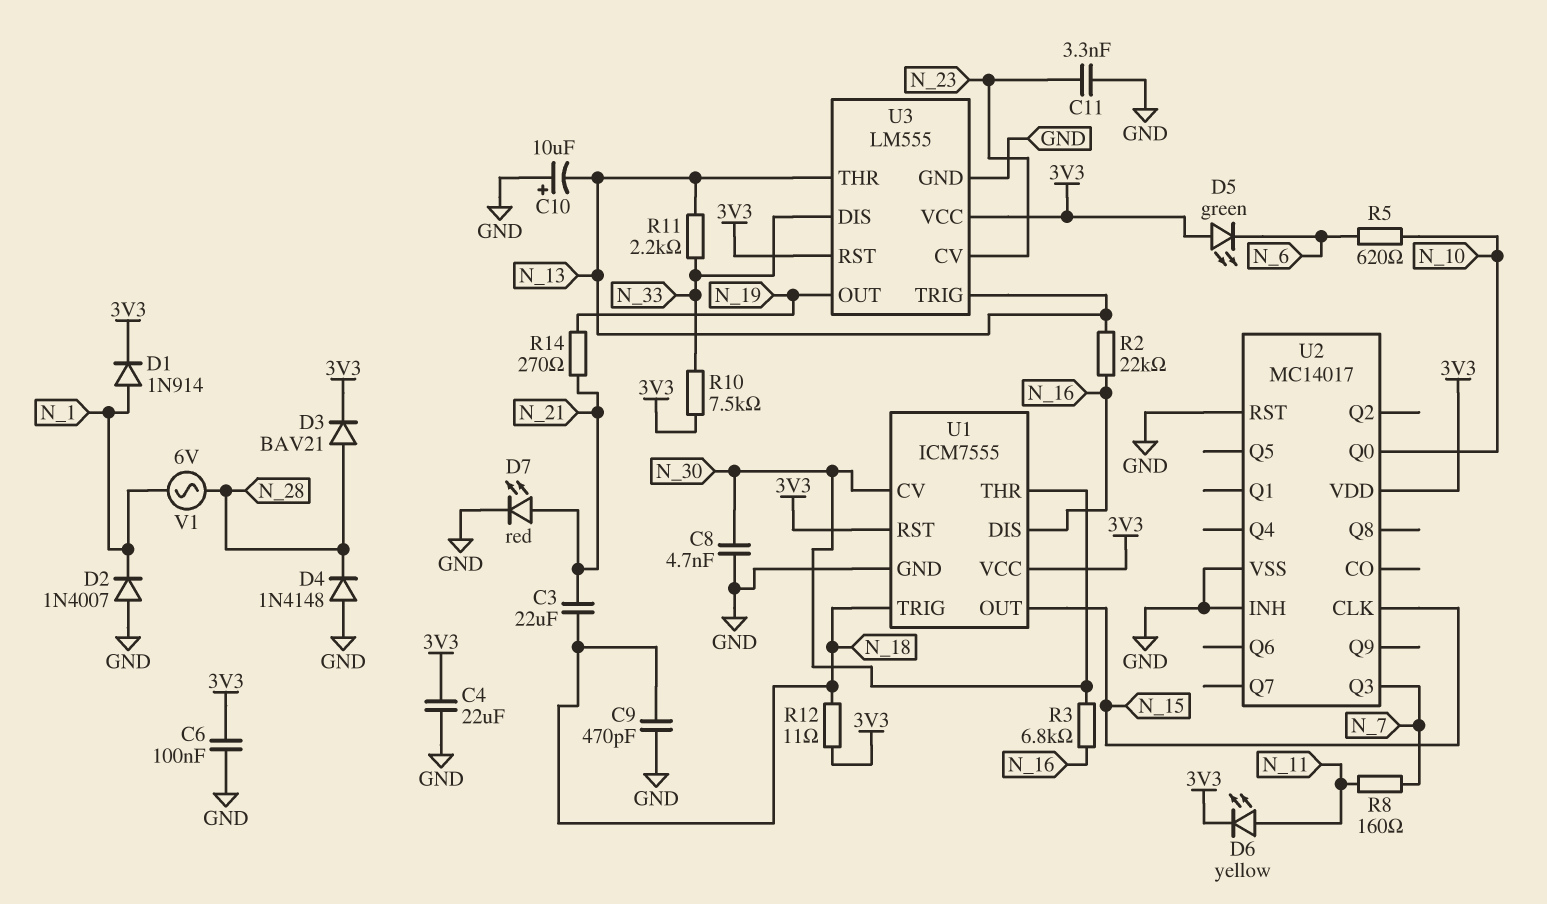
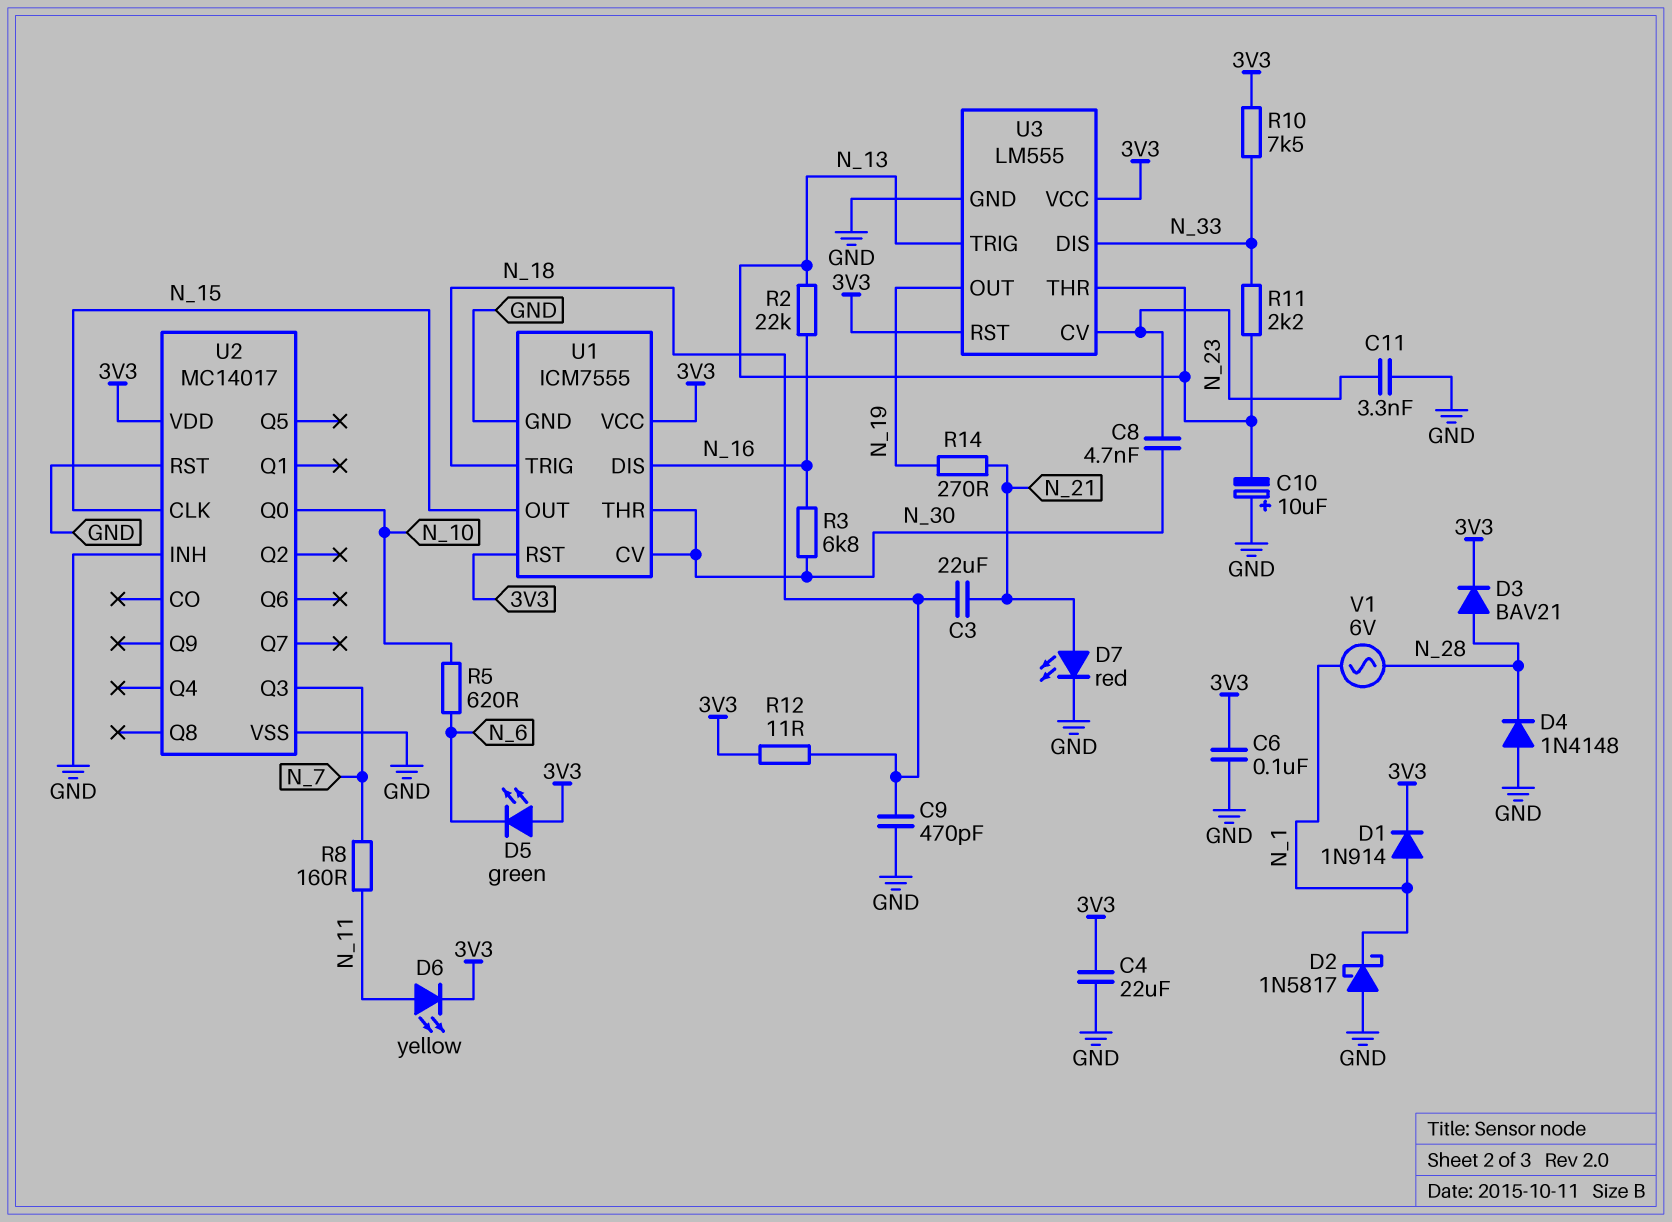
C8: 4.7nF (GND, N_30) -> 4.7nF (N_23, N_30)
D2: diode 1N4007 (A GND, K N_1) -> schottky 1N5817 (A GND, K N_1)

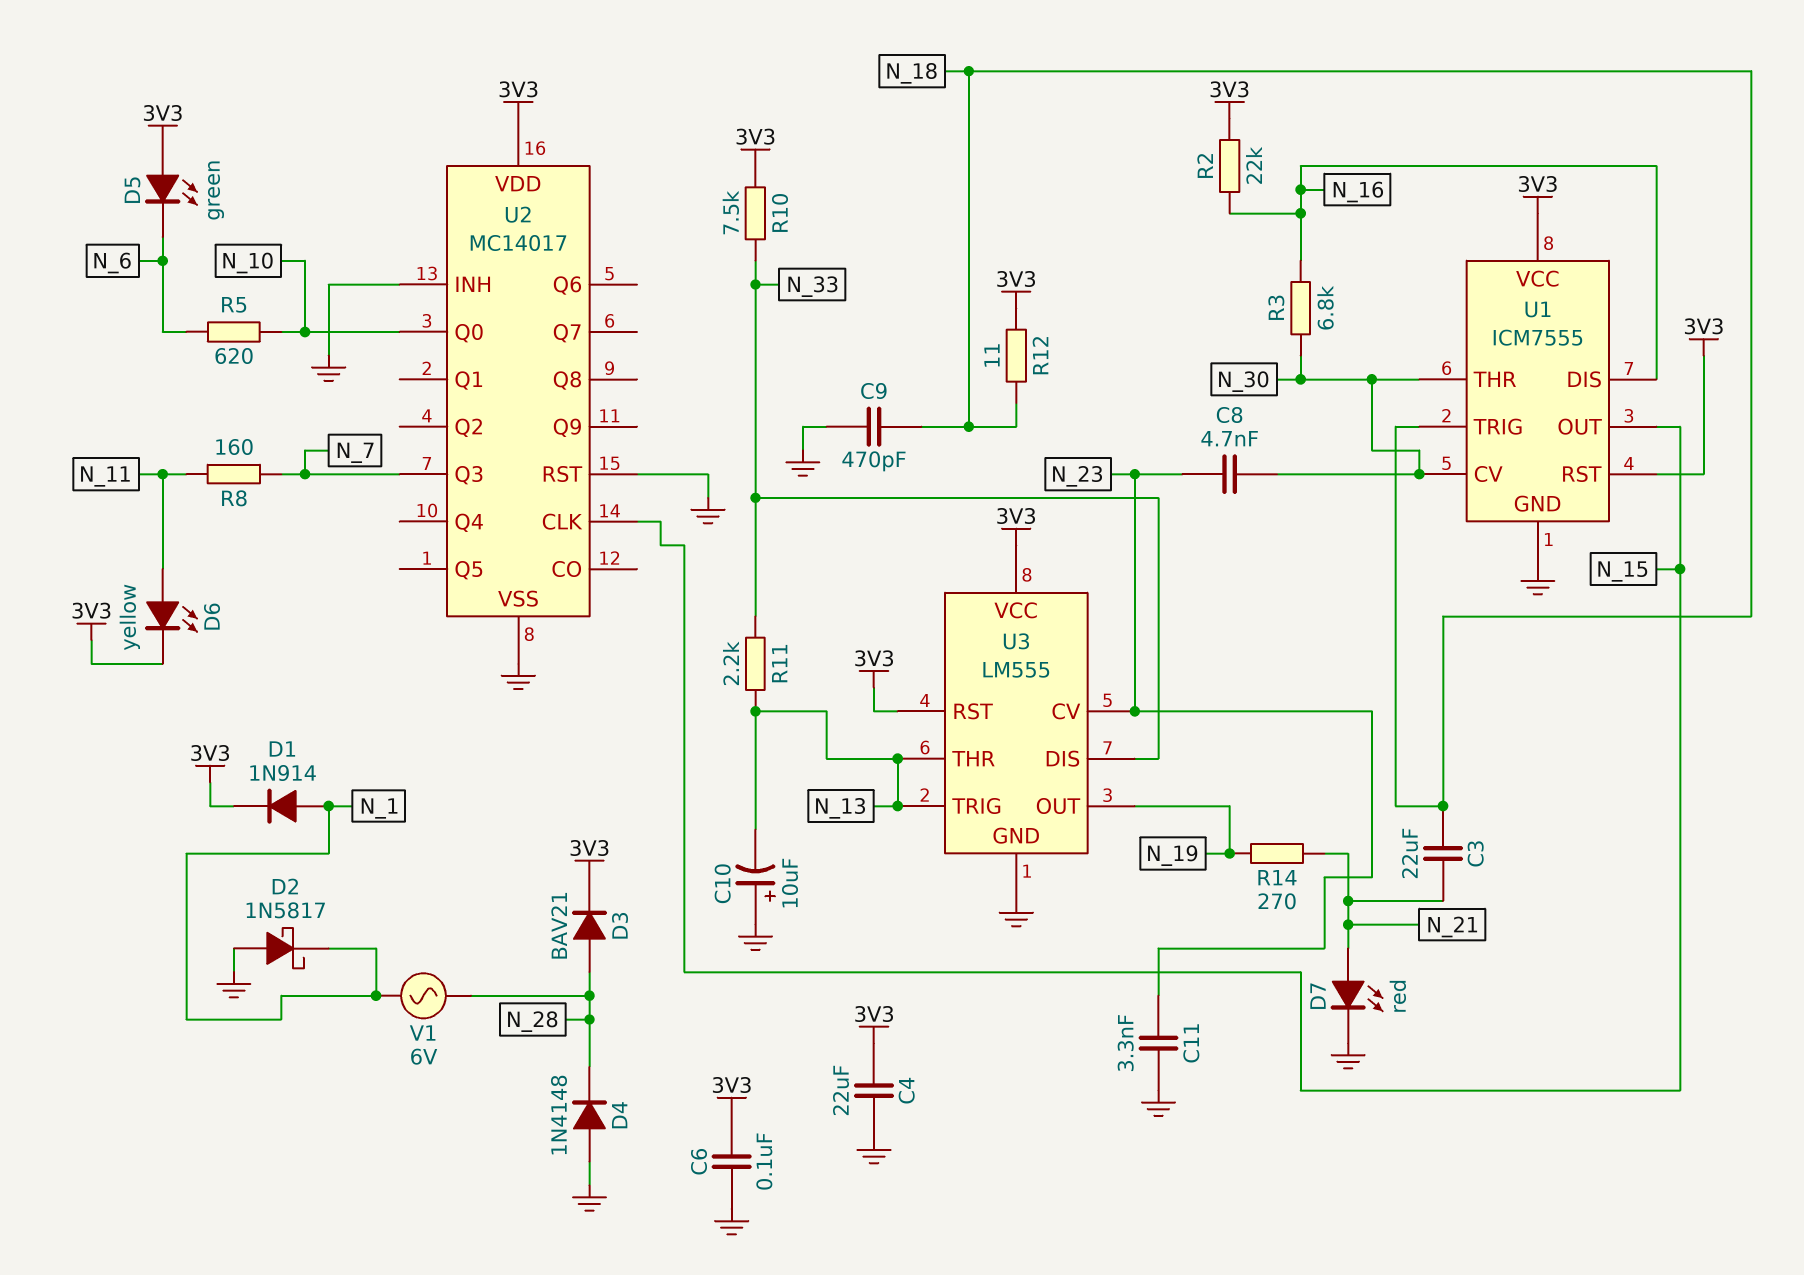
R2: 22k (N_13, N_16) -> 22k (3V3, N_16)

